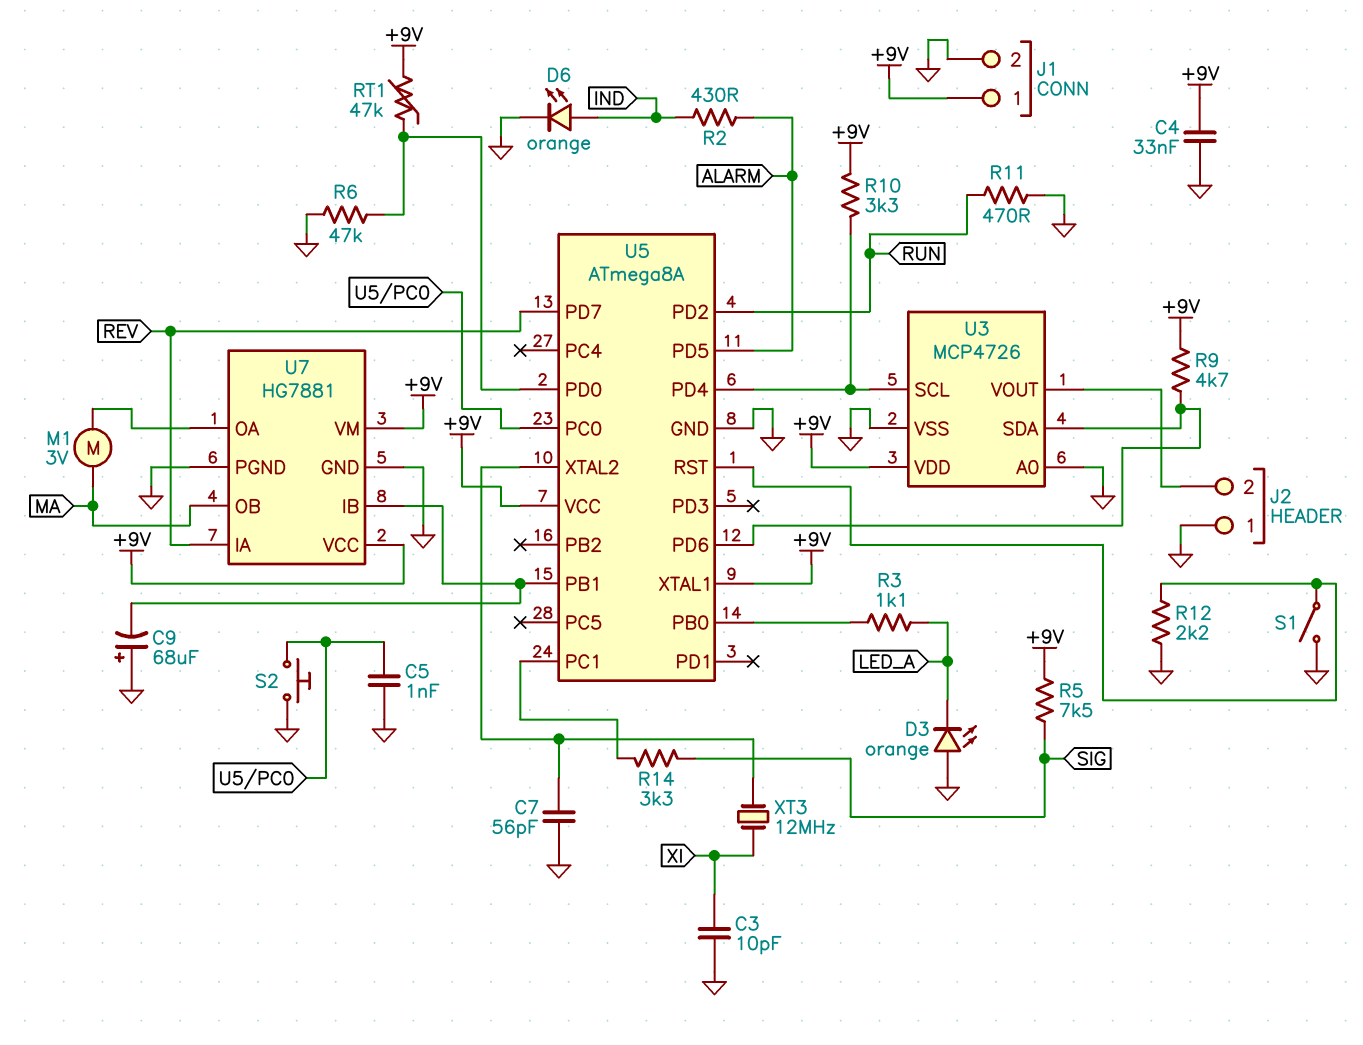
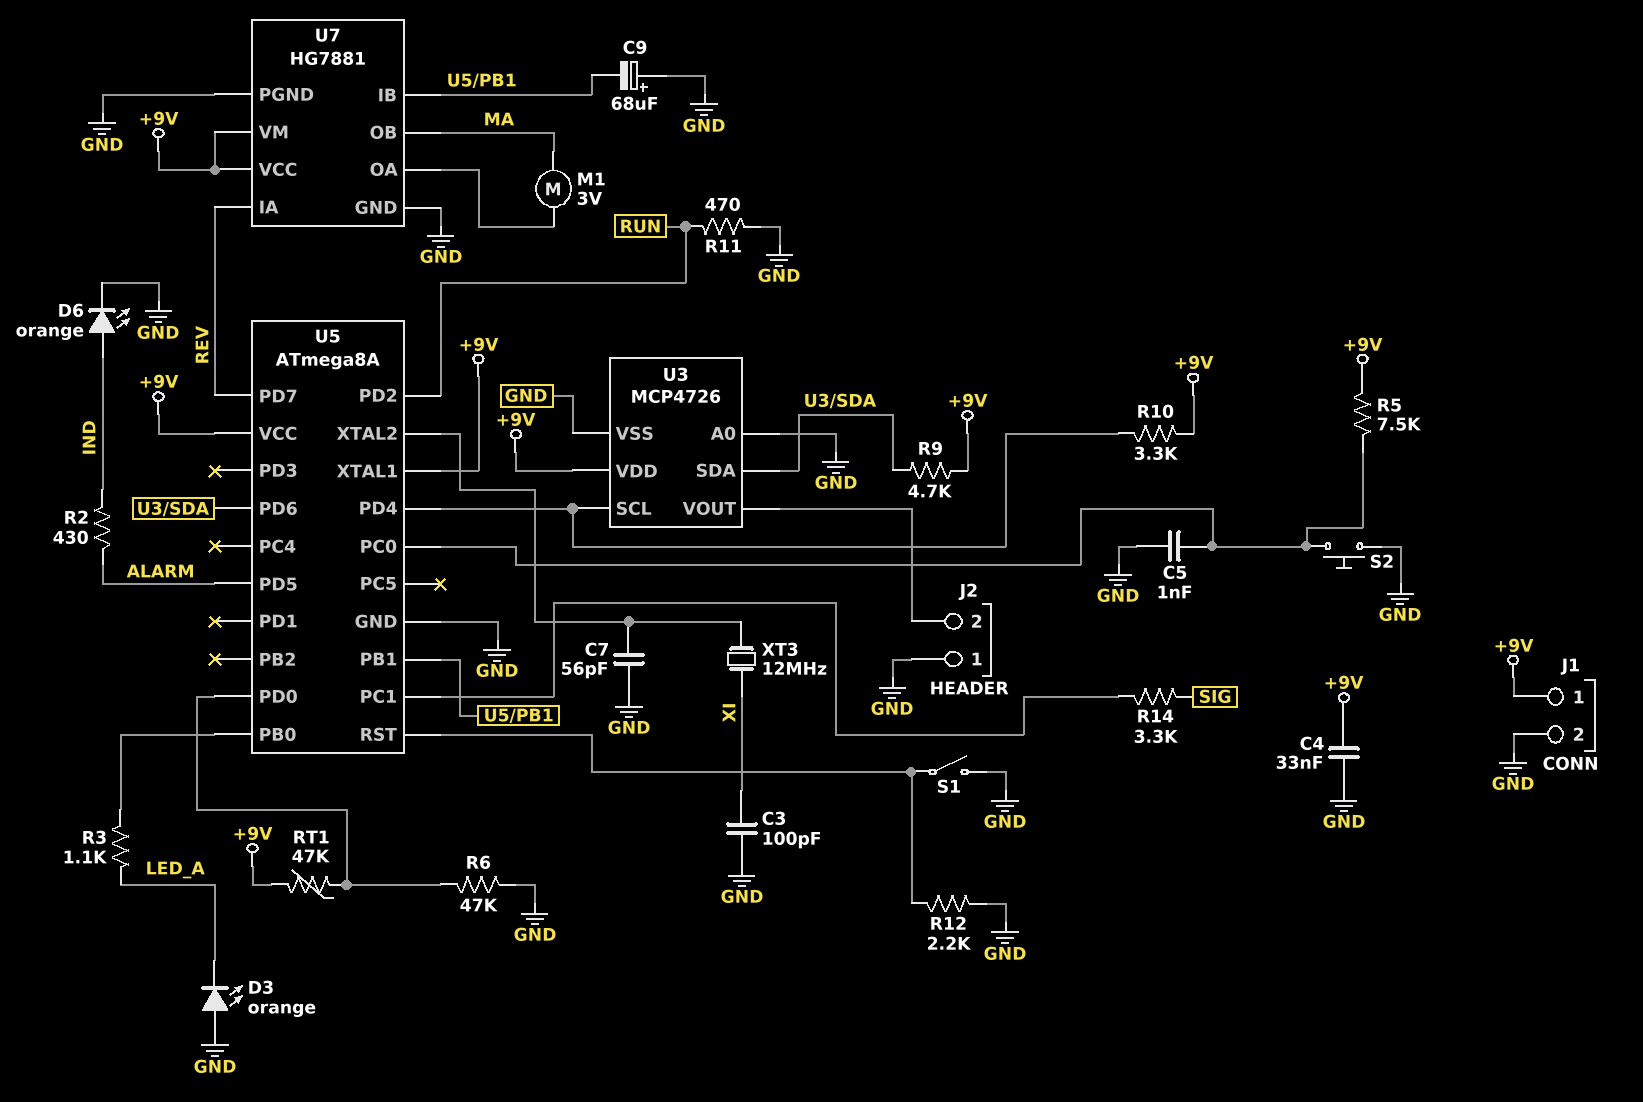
C3: 10pF (GND, XI) -> 100pF (GND, XI)
R5: 7.5k (+9V, SIG) -> 7.5k (+9V, U5/PC0)

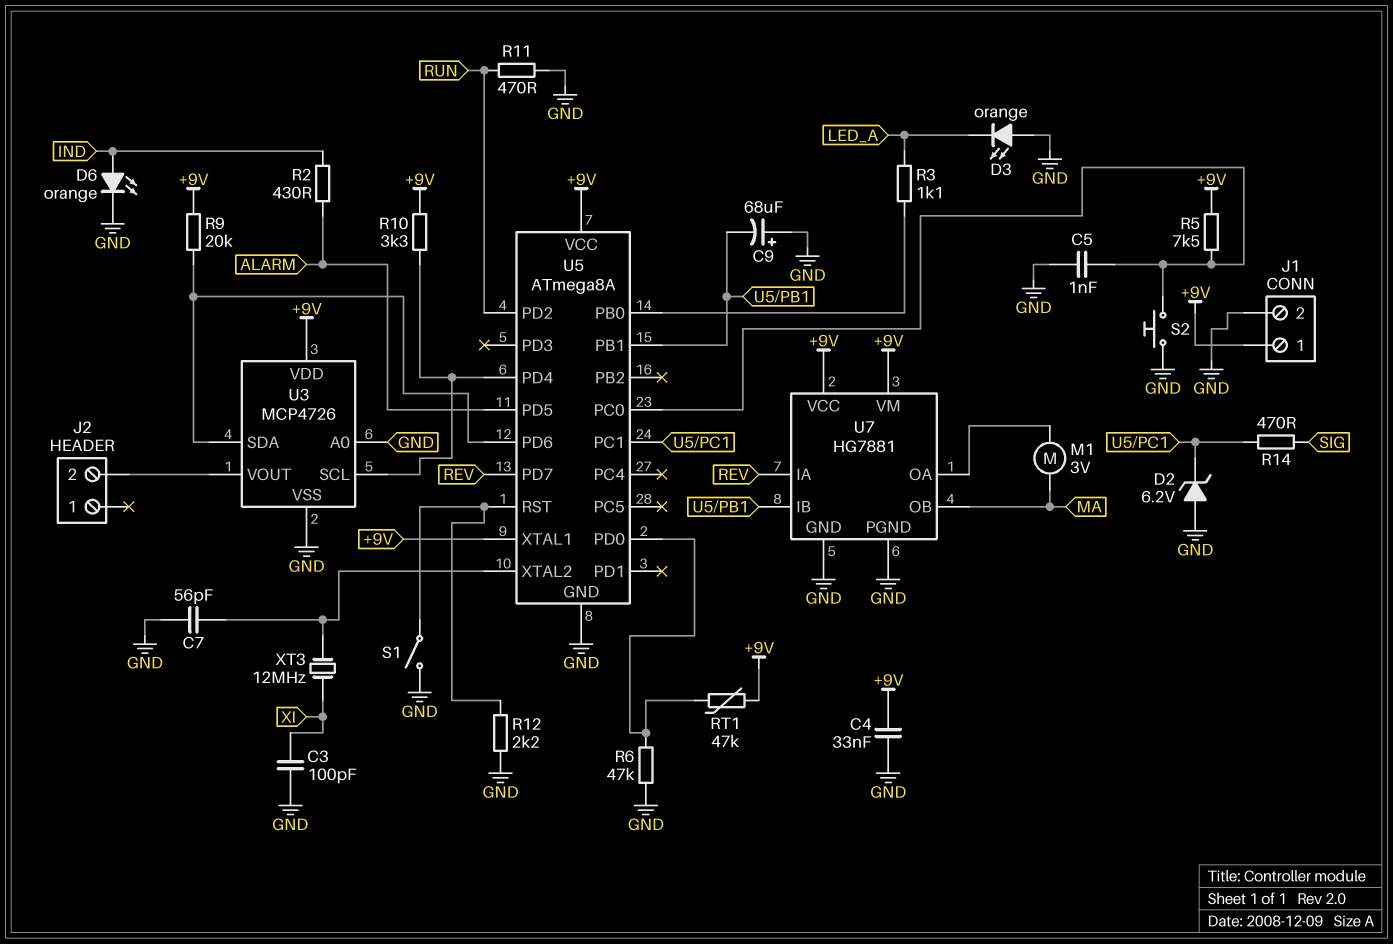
D2: none -> zener 6.2V (A GND, K U5/PC1)
J2 pin 1: GND -> none
R9: 4.7k (+9V, U3/SDA) -> 20k (+9V, U3/SDA)
R14: 3.3k (SIG, U5/PC1) -> 470 (SIG, U5/PC1)

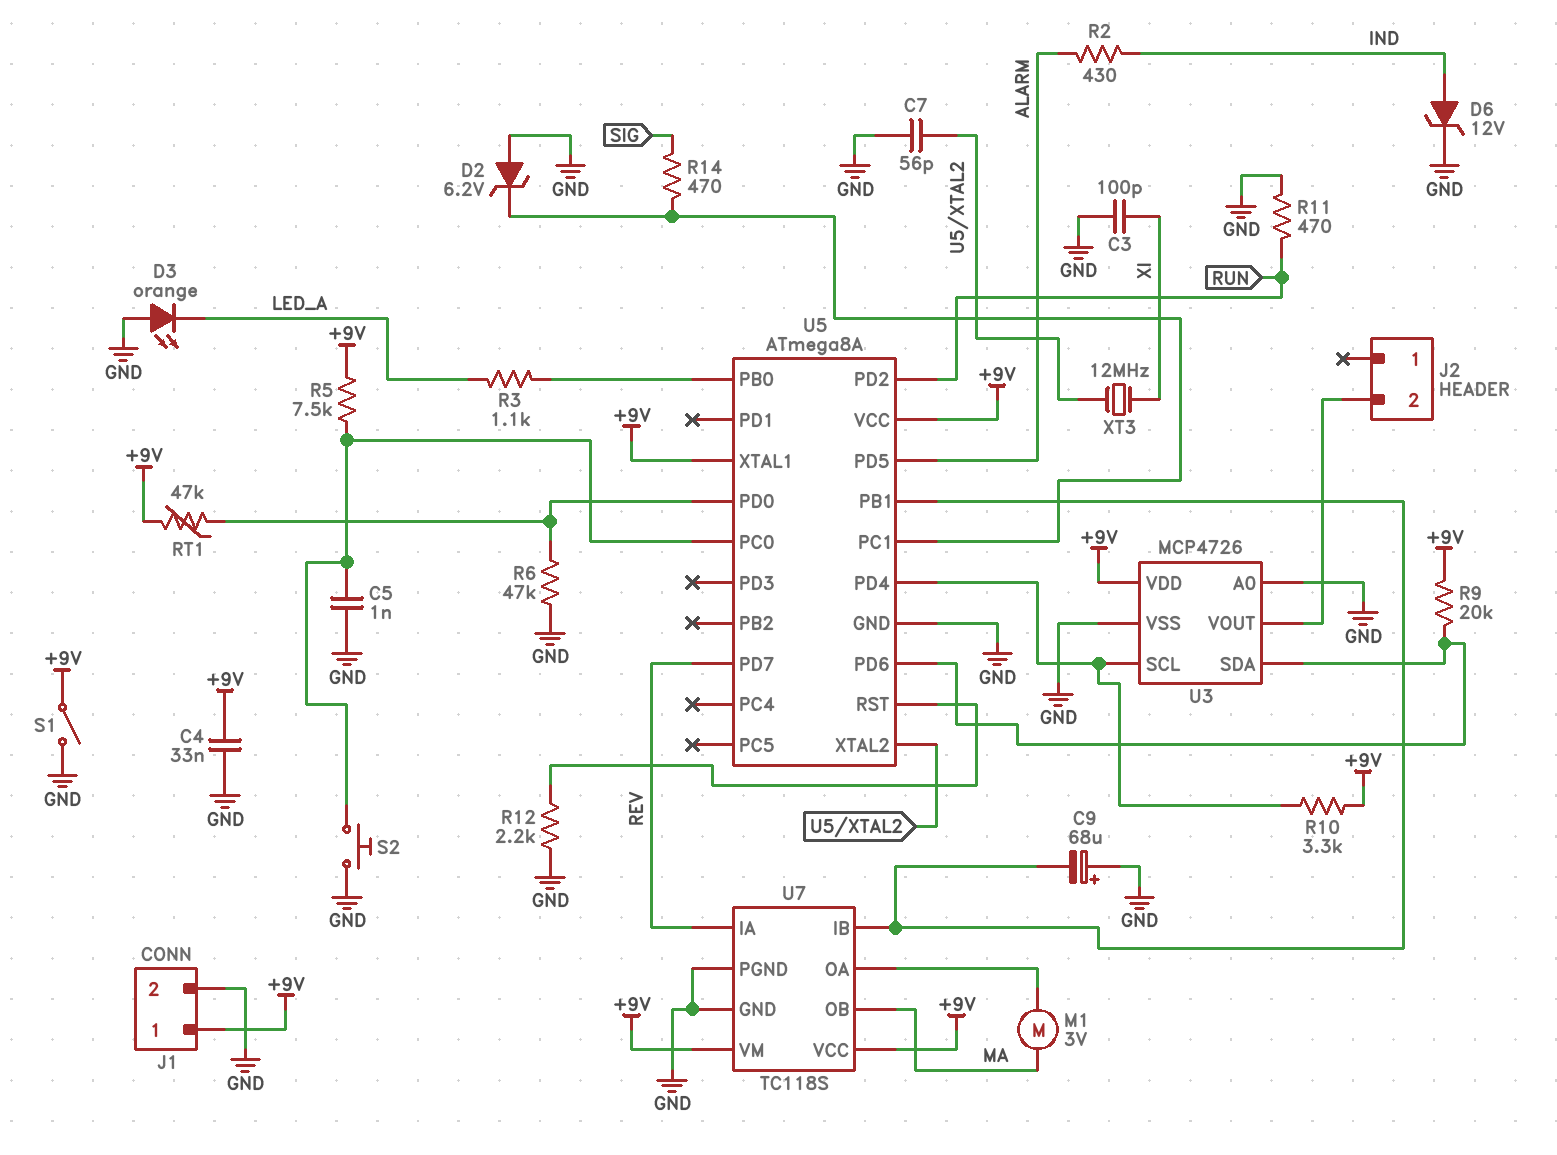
D6: LED orange (A IND, K GND) -> zener 12V (A IND, K GND)
S1: switch (GND, U5/RST) -> switch (+9V, GND)
U7: HG7881 -> TC118S

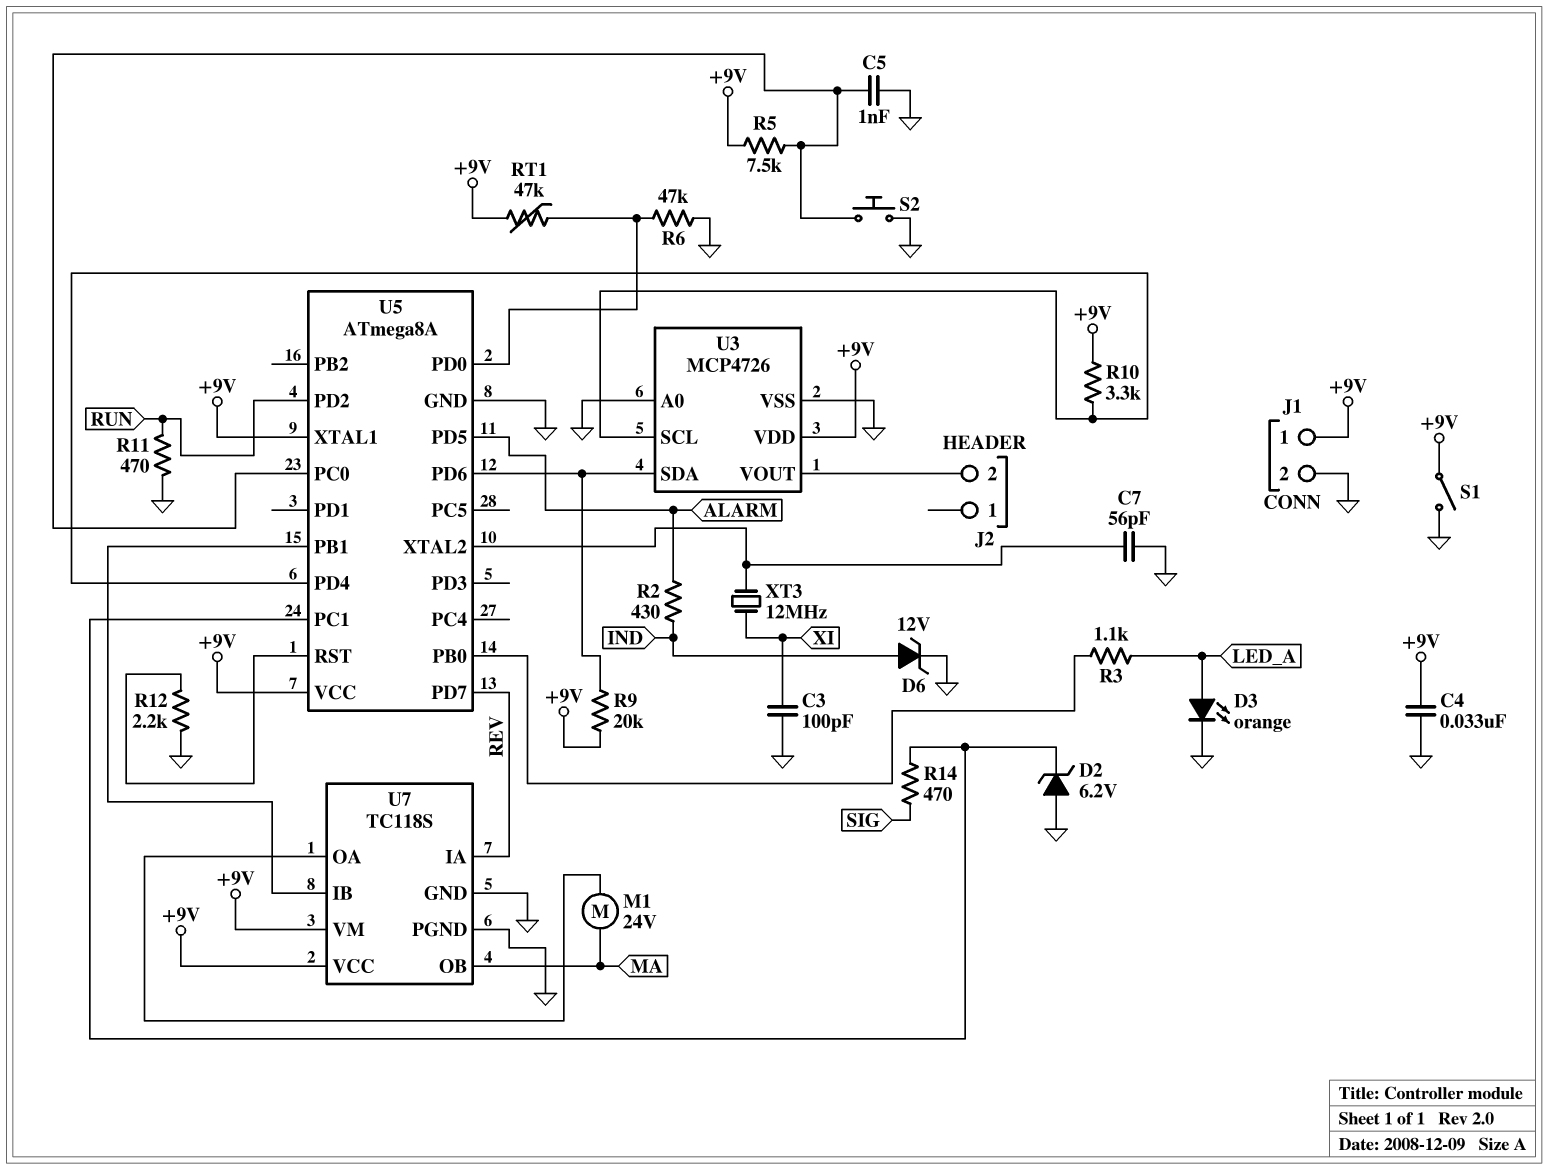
C9: 68uF (plus GND, minus U5/PB1) -> none
D3: LED orange (A GND, K LED_A) -> LED orange (A LED_A, K GND)
M1: motor 3V (MA, U7/OA) -> motor 24V (MA, U7/OA)

